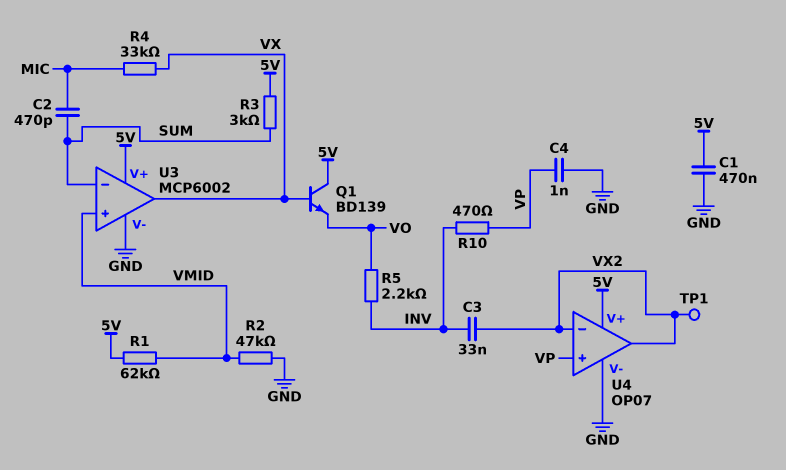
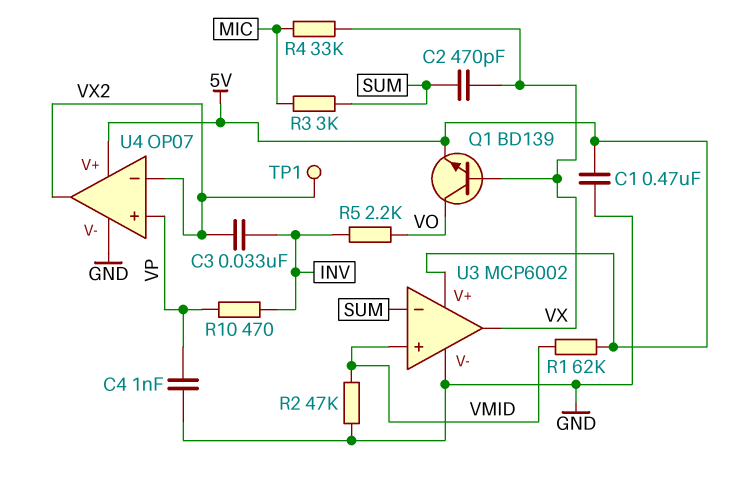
C2: 470pF (MIC, SUM) -> 470pF (SUM, VX)
Q1: NPN BD139 (B VX, C 5V, E VO) -> NPN BD139 (B VX, C VO, E 5V)
R3: 3k (5V, SUM) -> 3k (MIC, SUM)

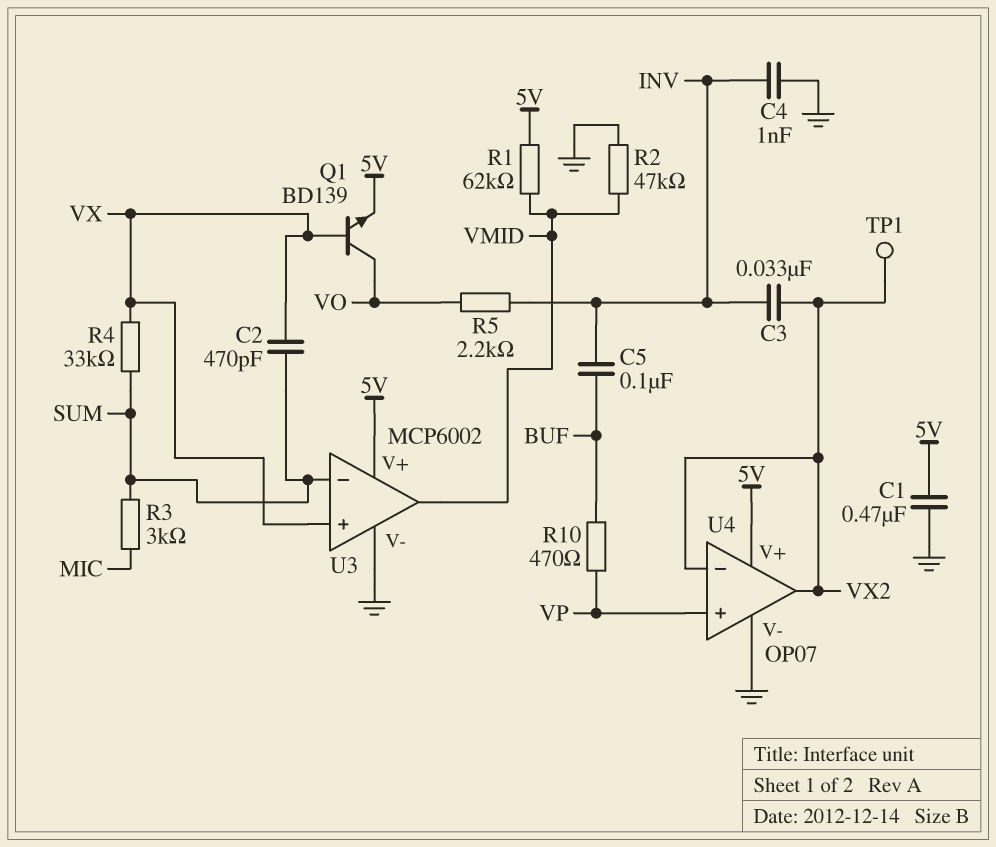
C4: 1nF (GND, VP) -> 1nF (GND, INV)
C5: none -> 100nF (BUF, INV)
R4: 33k (MIC, VX) -> 33k (SUM, VX)
R10: 470 (INV, VP) -> 470 (BUF, VP)
U3 pin in+: VMID -> VX
U3 pin out: VX -> VMID

